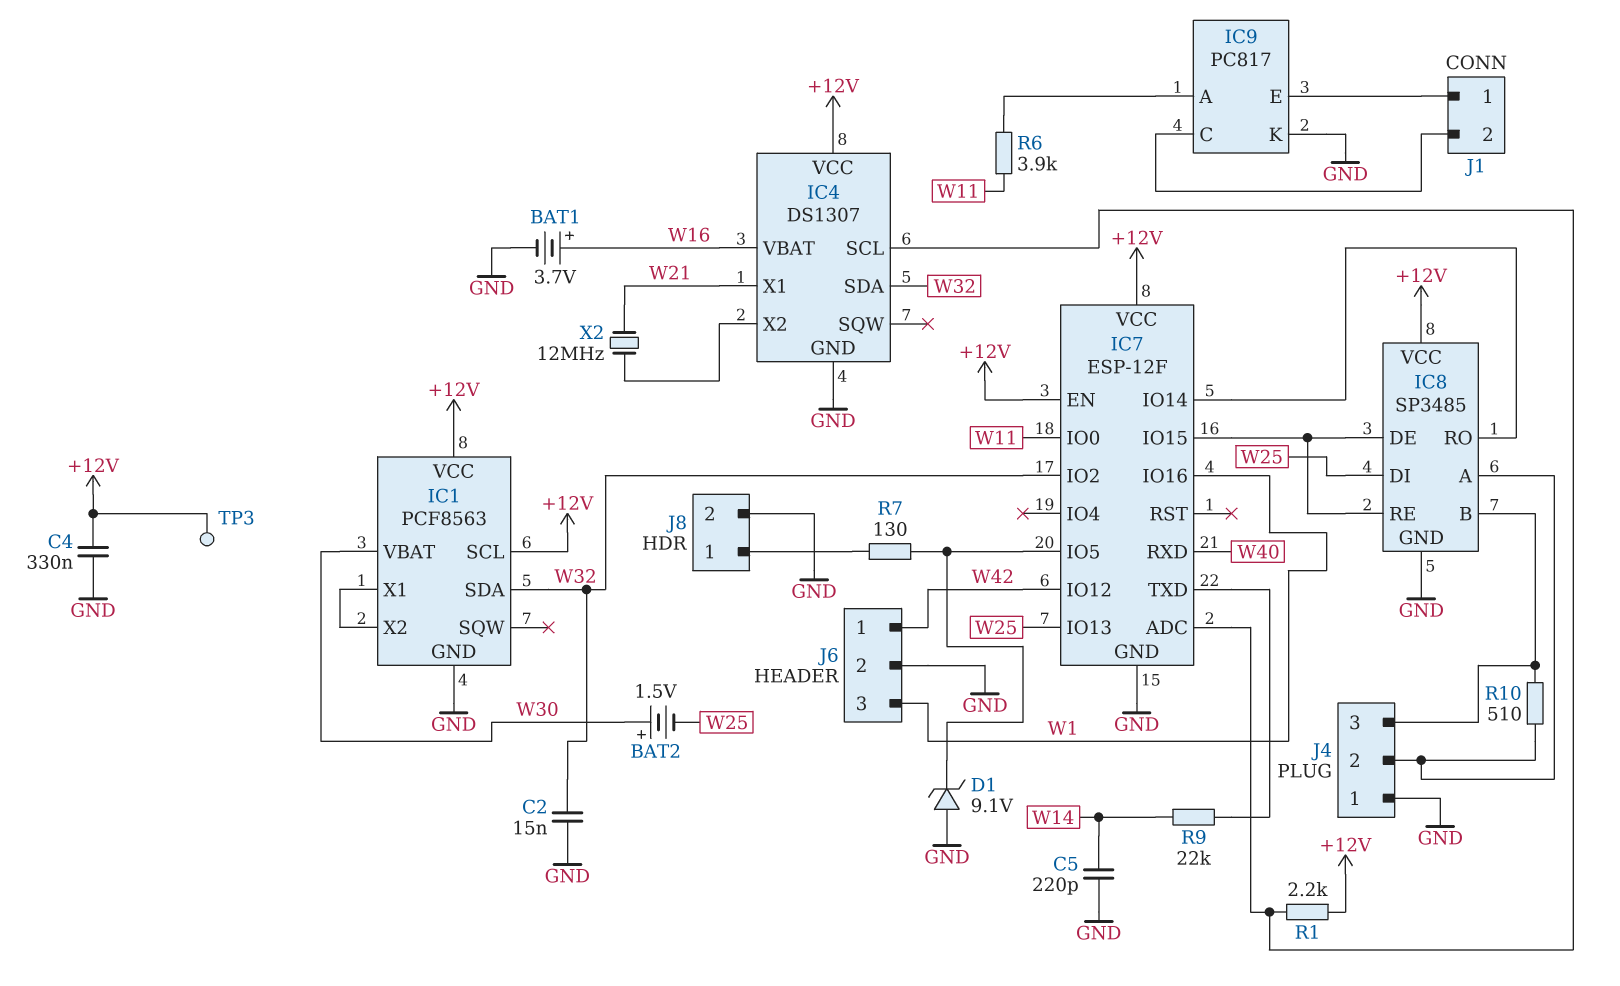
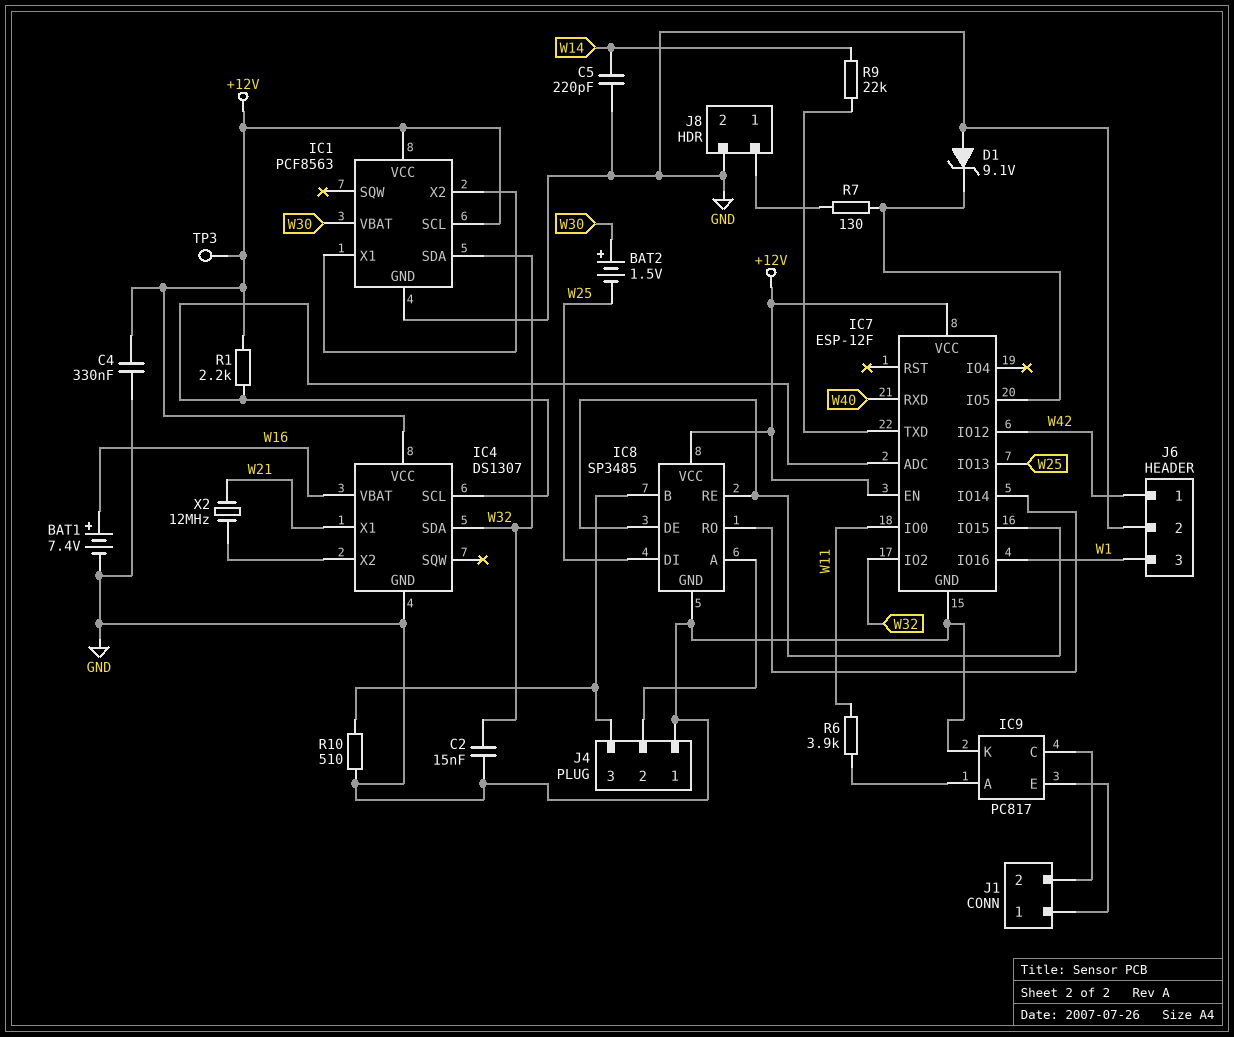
BAT1: 3.7V (plus W16, minus GND) -> 7.4V (plus W16, minus GND)
R10: 510 (IC8/A, IC8/B) -> 510 (GND, IC8/B)

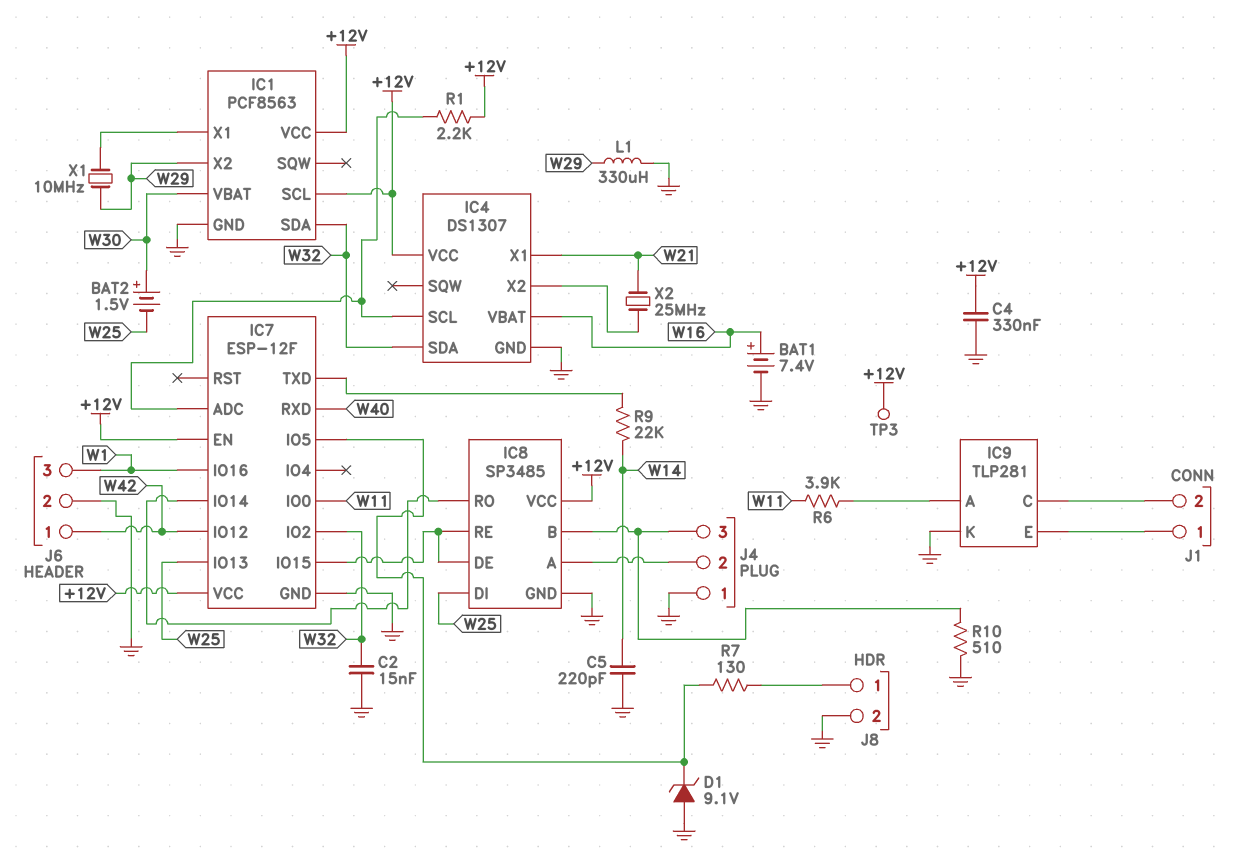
IC1 pin X2: IC1/X1 -> W29
IC9: PC817 -> TLP281
L1: none -> 330uH (GND, W29)
X1: none -> 10MHz (IC1/X1, W29)
X2: 12MHz (IC4/X2, W21) -> 25MHz (IC4/X2, W21)

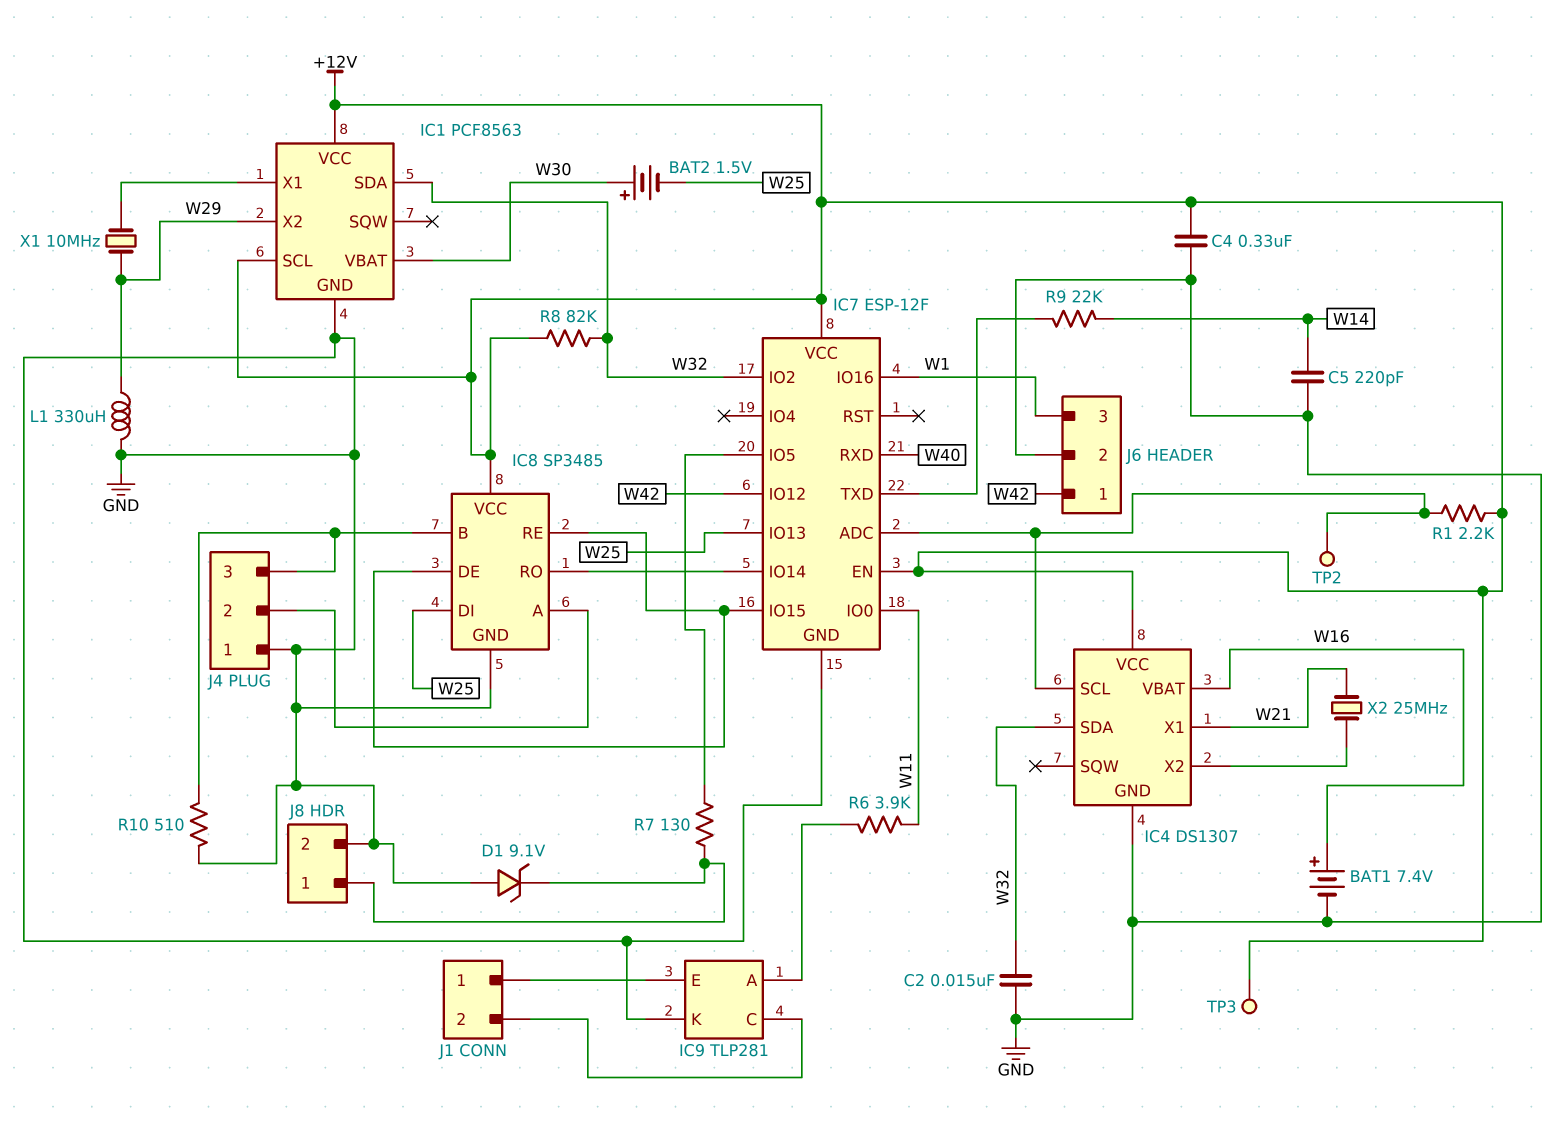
D1: zener 9.1V (A GND, K IC7/IO5) -> zener 9.1V (A GND, K J8/1)
R8: none -> 82k (+12V, W32)
TP2: none -> test point (IC4/SCL)

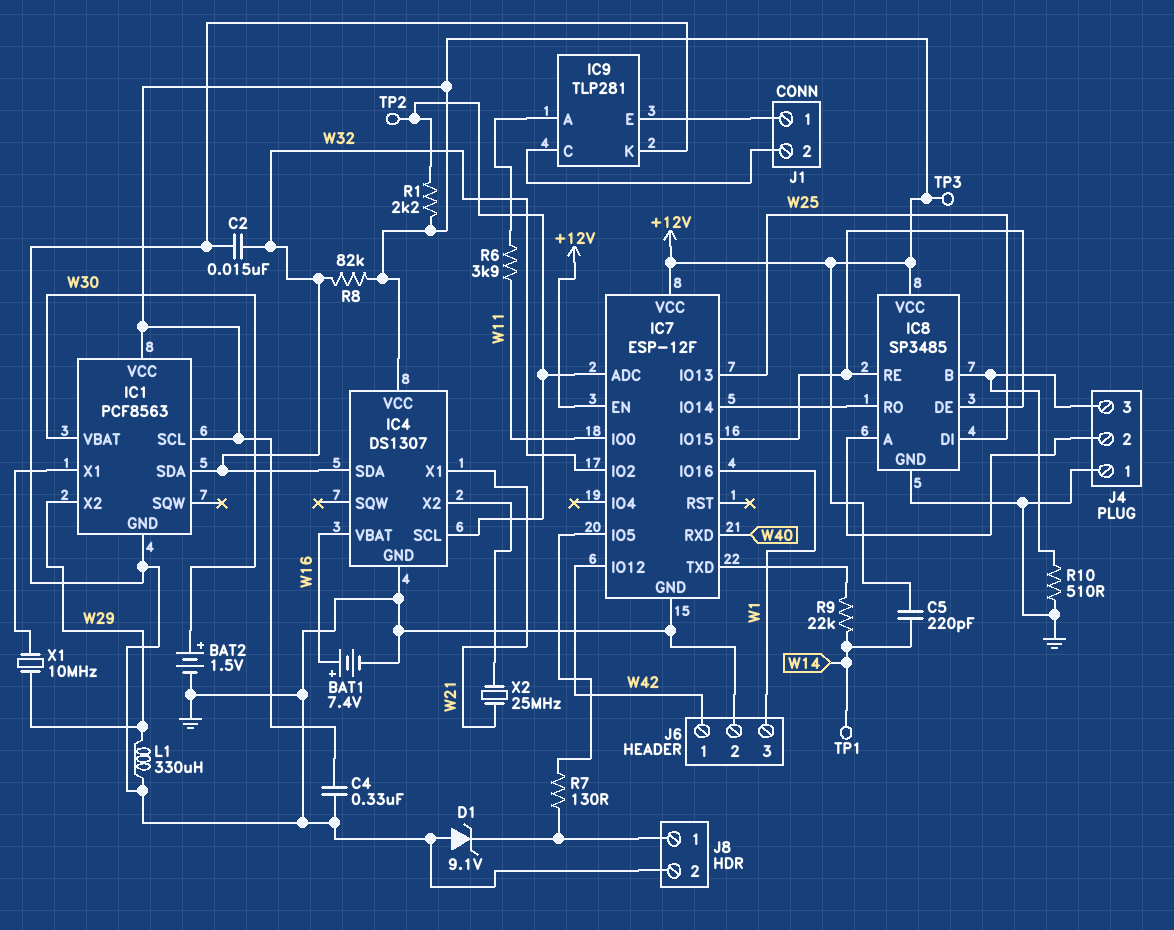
BAT2: 1.5V (plus W30, minus W25) -> 1.5V (plus W30, minus GND)
C5: 220pF (GND, W14) -> 220pF (+12V, W14)
TP1: none -> test point (W14)

